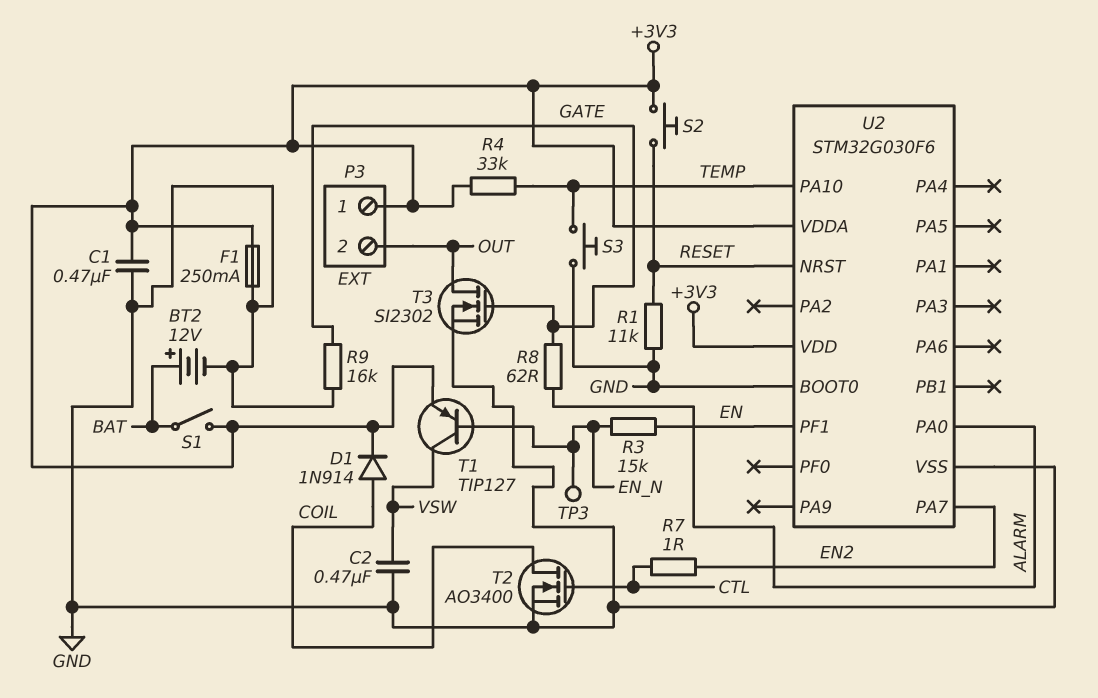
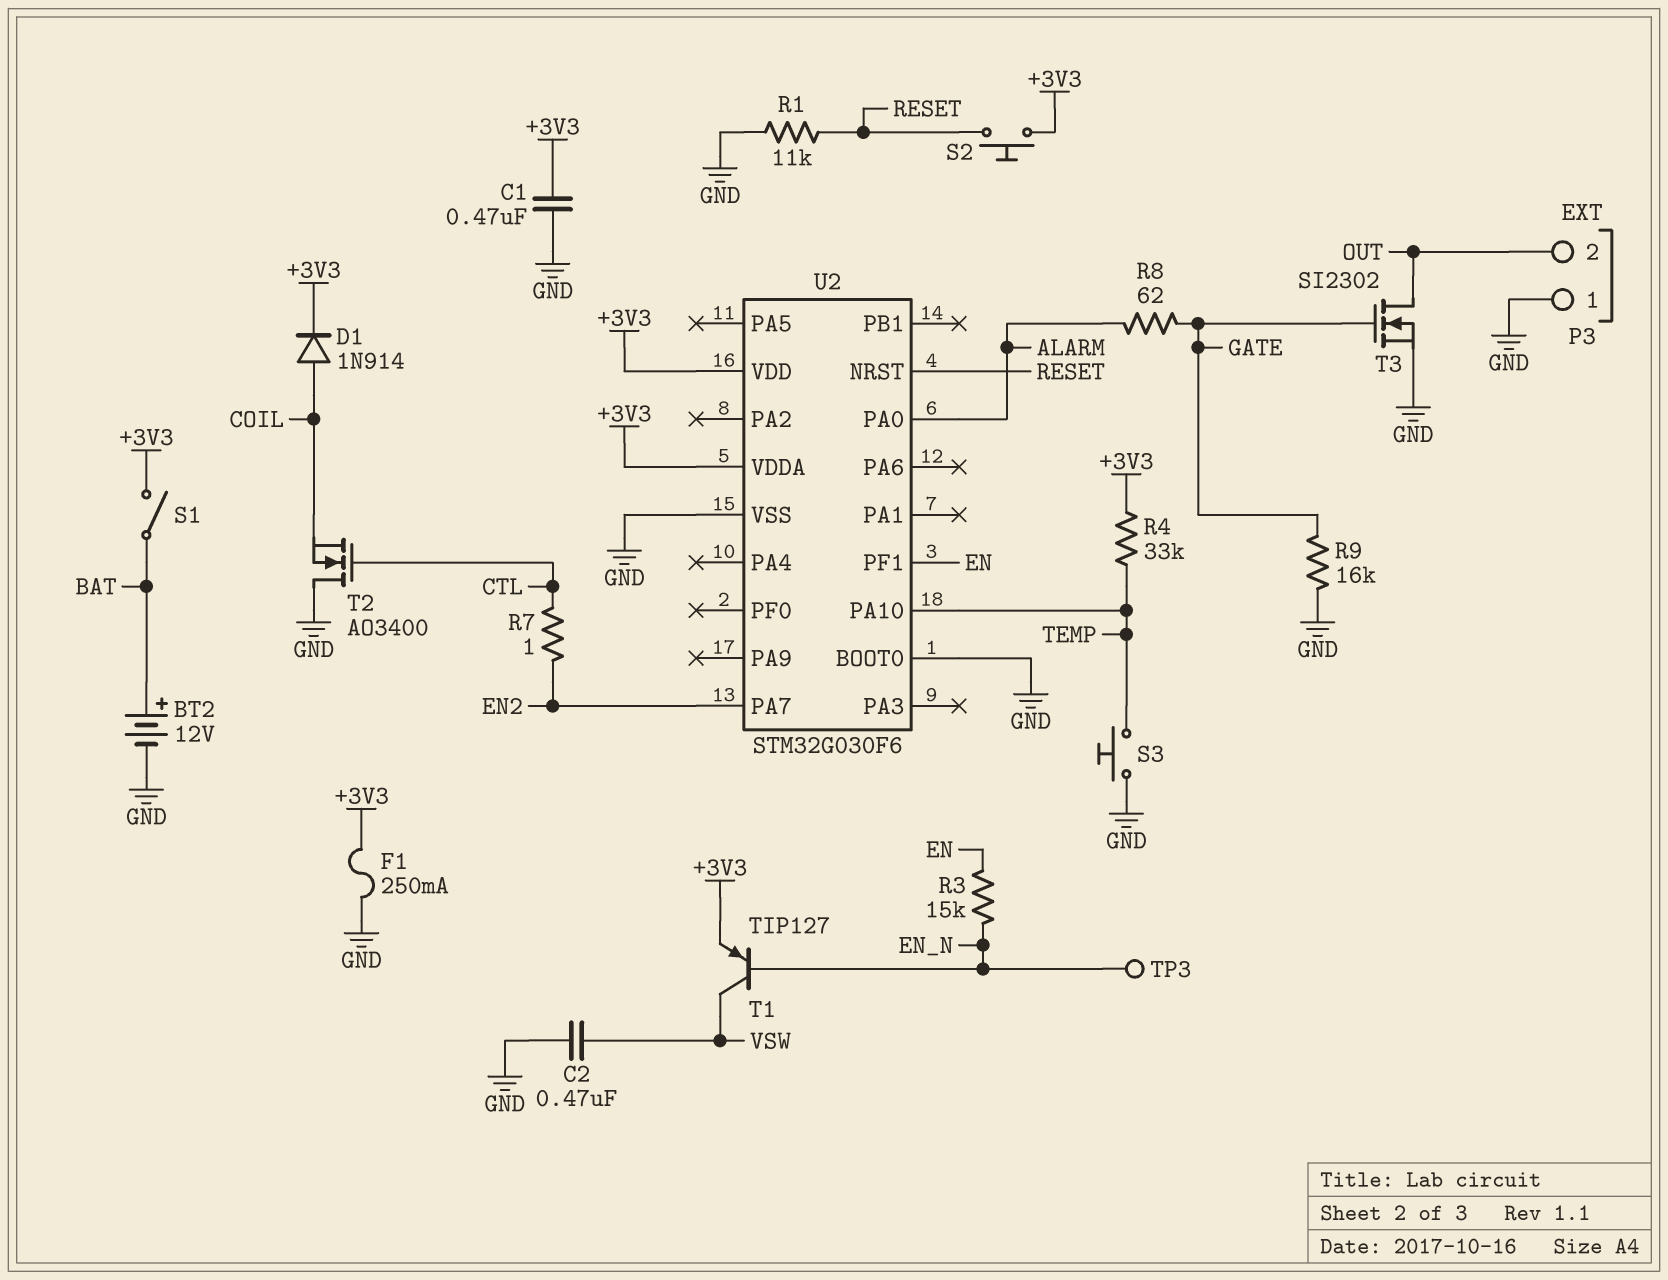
P3 pin 1: +3V3 -> GND
T2: NMOS AO3400 (G CTL, D COIL, S GND) -> NMOS AO3400 (G CTL, D GND, S COIL)

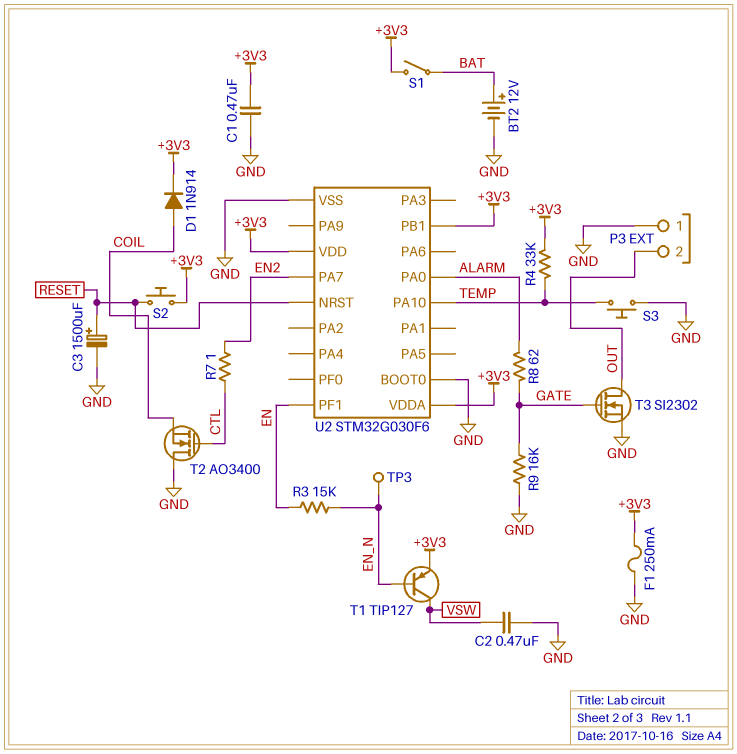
C3: none -> 1500uF (plus RESET, minus GND)
R1: 11k (GND, RESET) -> none
U2 pin PB1: none -> +3V3

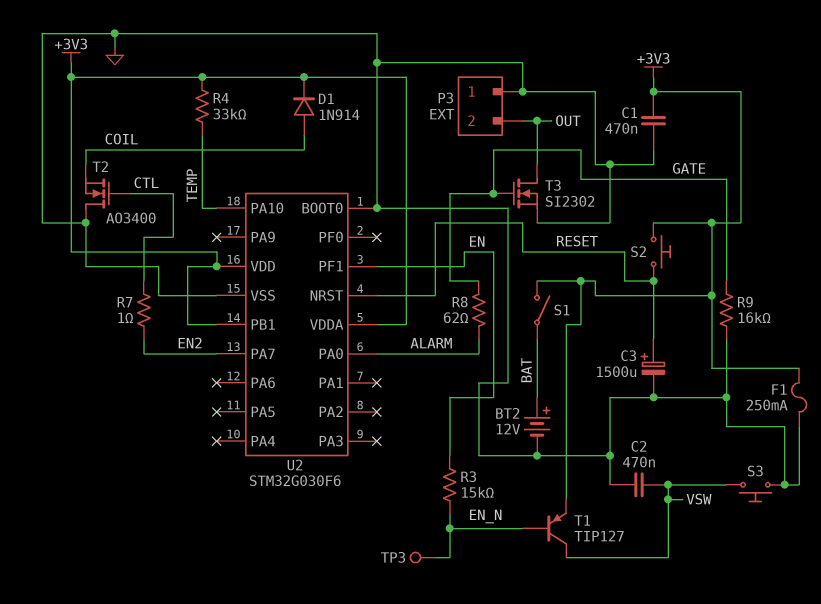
S3: button (GND, TEMP) -> button (GND, VSW)

